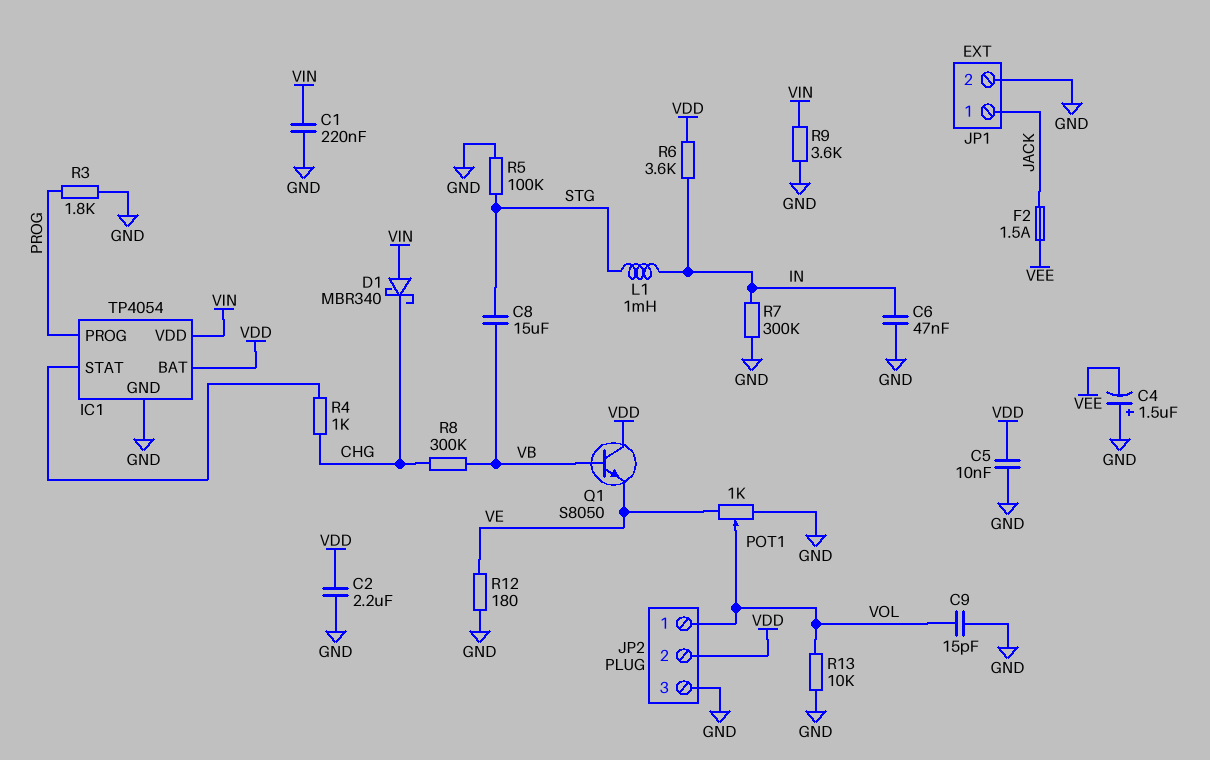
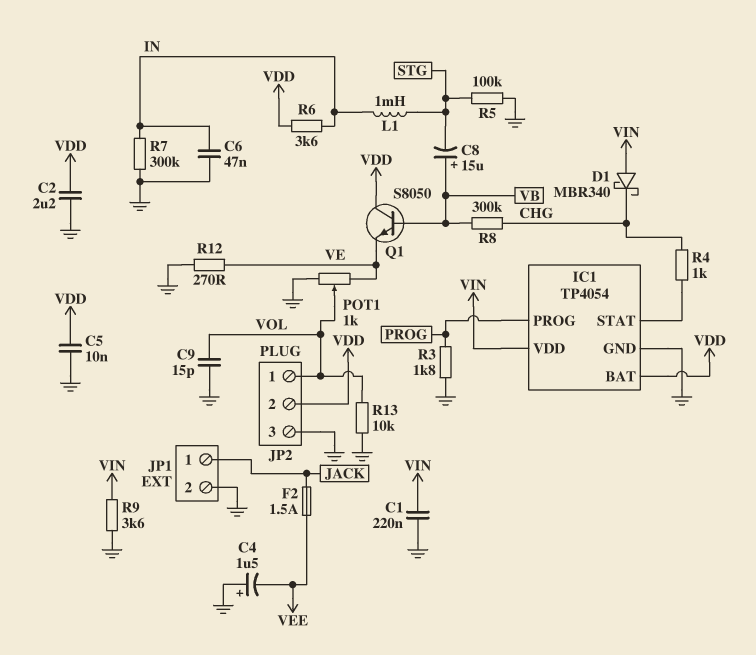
C8: 15uF (STG, VB) -> 15uF (plus VB, minus STG)
R12: 180 (GND, VE) -> 270 (GND, VE)

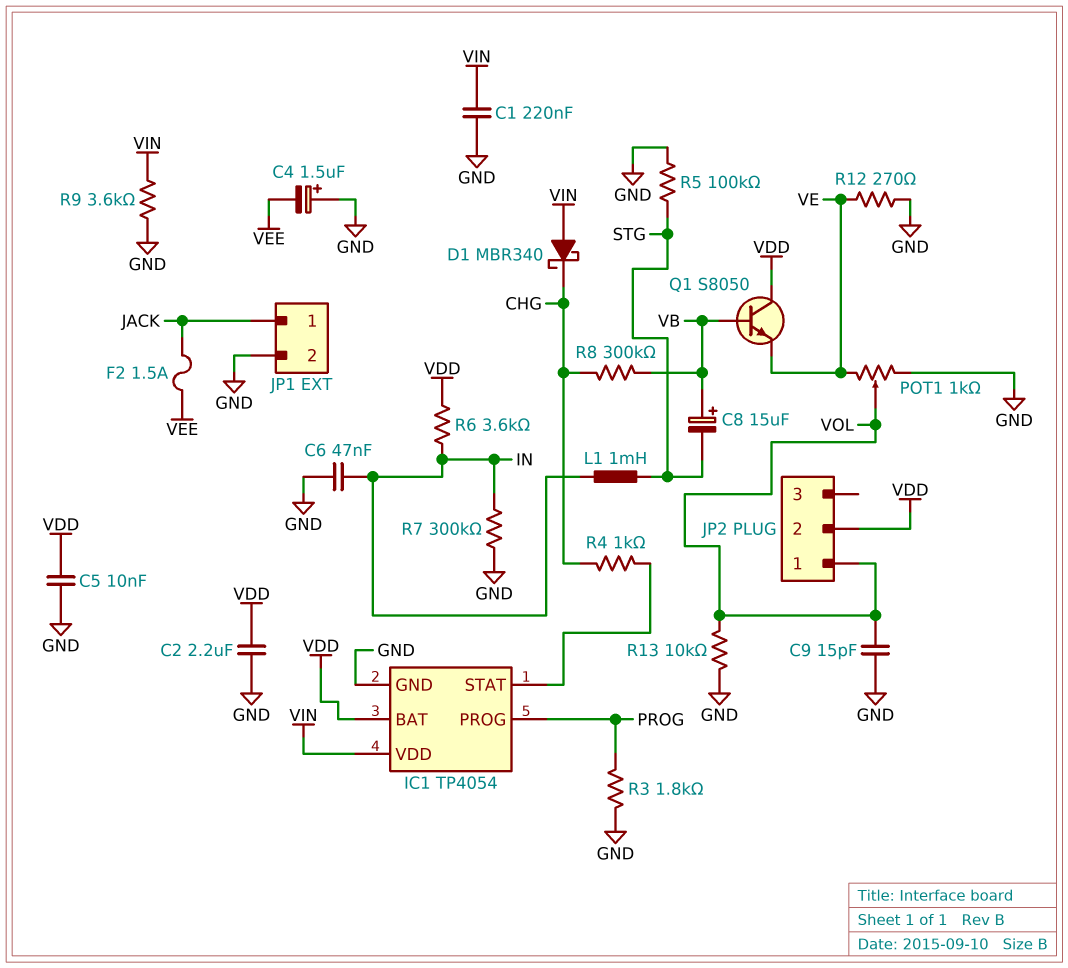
JP2 pin 3: GND -> none

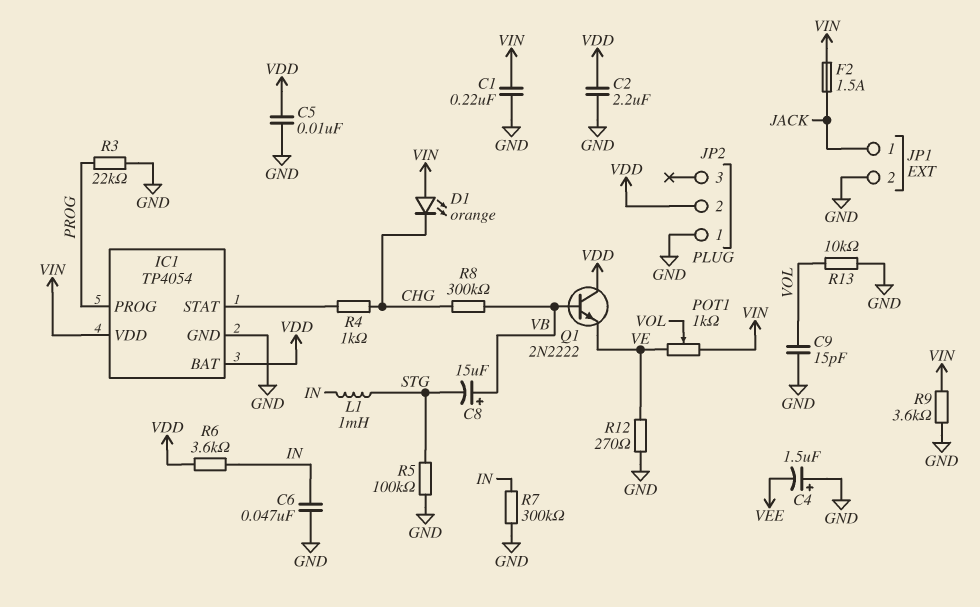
D1: schottky MBR340 (A VIN, K CHG) -> LED orange (A VIN, K CHG)
F2: 1.5A (JACK, VEE) -> 1.5A (JACK, VIN)
JP2 pin 1: VOL -> GND
POT1: 1k (GND, VE, wiper VOL) -> 1k (VE, VIN, wiper VOL)
Q1: NPN S8050 (B VB, C VDD, E VE) -> NPN 2N2222 (B VB, C VDD, E VE)
R3: 1.8k (GND, PROG) -> 22k (GND, PROG)

